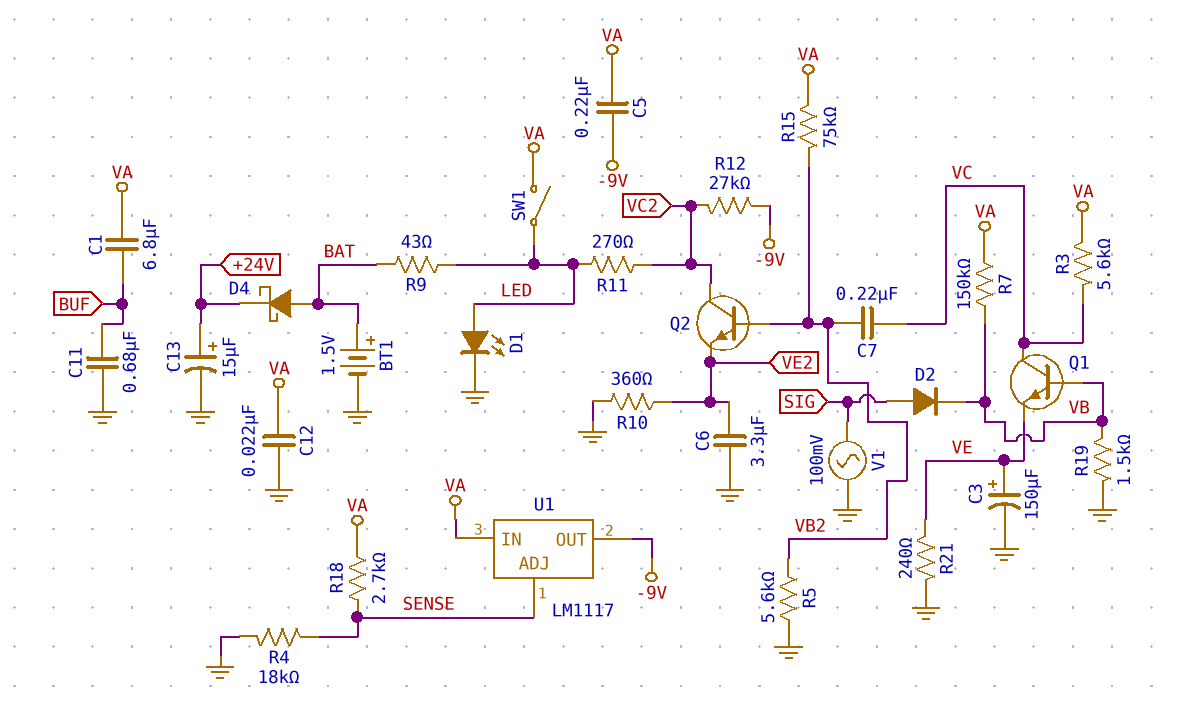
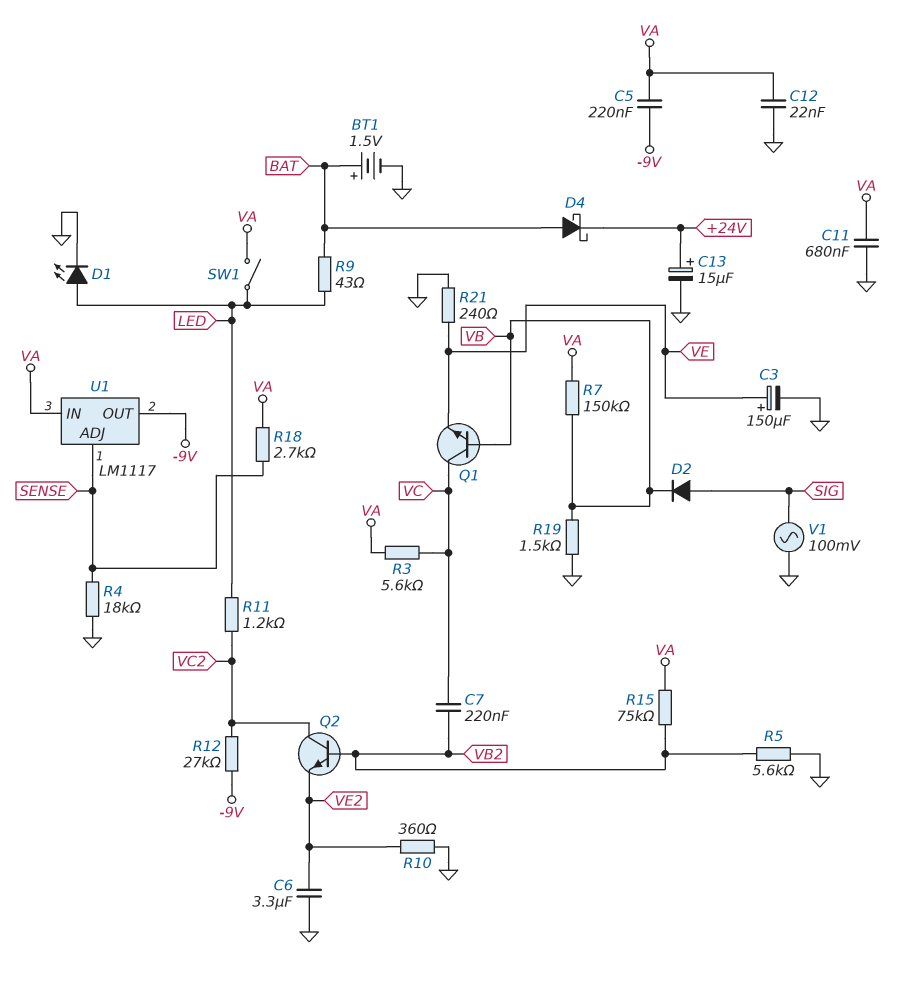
C1: 6.8uF (BUF, VA) -> none
C11: 680nF (BUF, GND) -> 680nF (GND, VA)
R11: 270 (LED, VC2) -> 1.2k (LED, VC2)

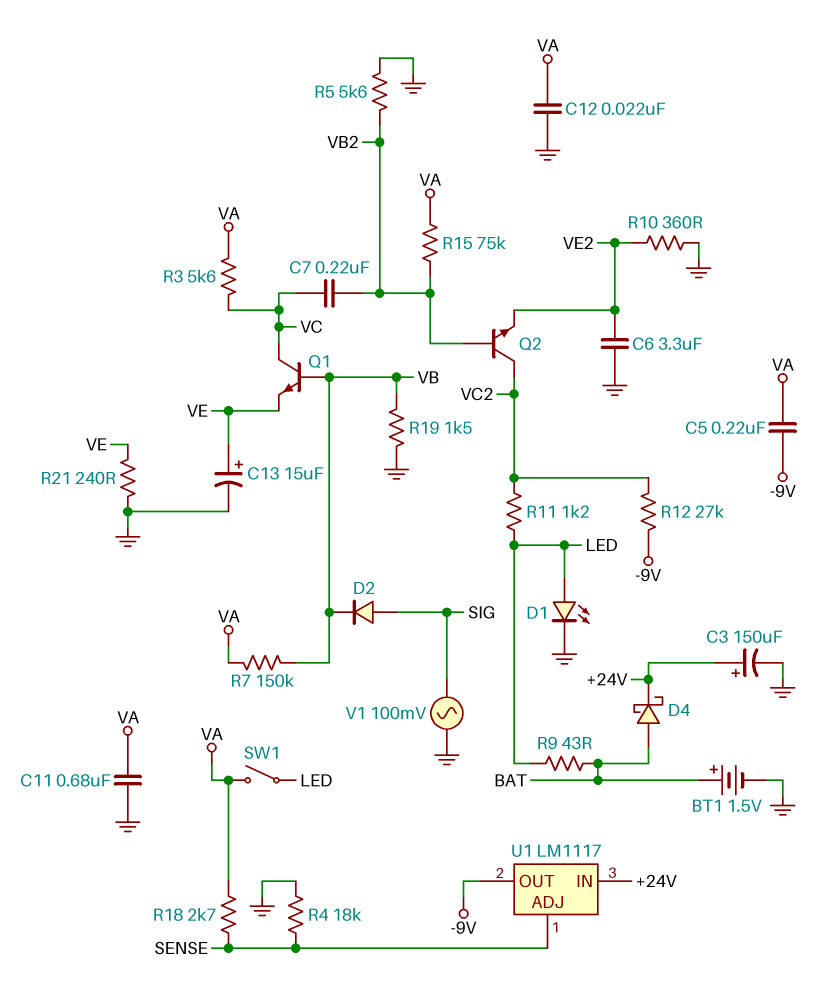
C3: 150uF (plus VE, minus GND) -> 150uF (plus +24V, minus GND)
C13: 15uF (plus +24V, minus GND) -> 15uF (plus VE, minus GND)
U1 pin IN: VA -> +24V

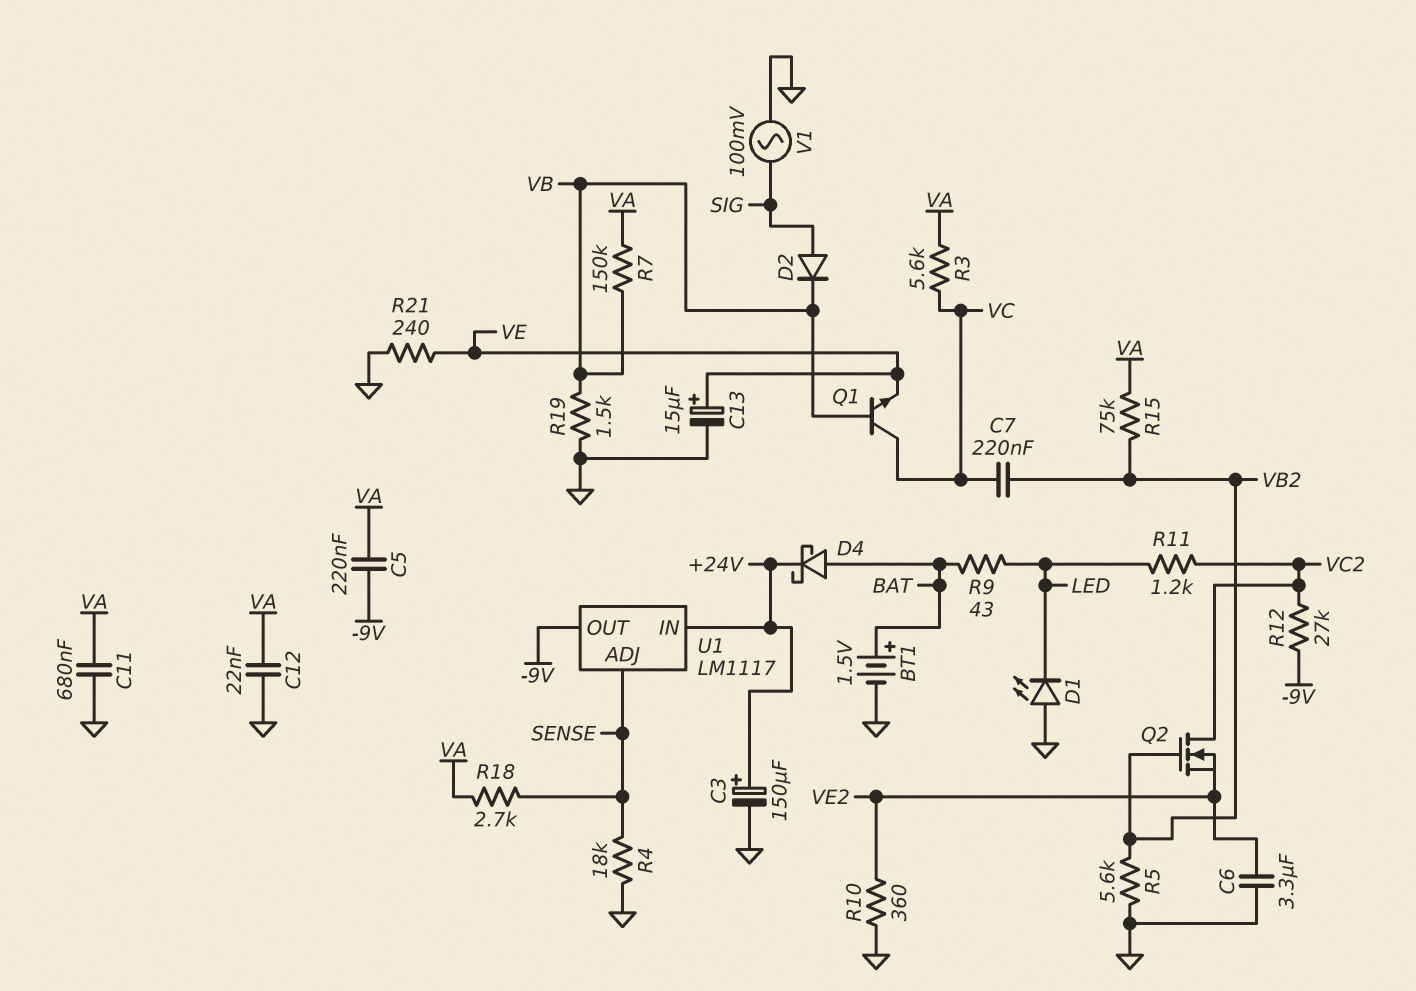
D1: LED (A LED, K GND) -> LED (A GND, K LED)
Q2: NPN (B VB2, C VC2, E VE2) -> NMOS (G VB2, D VC2, S VE2)
SW1: switch (LED, VA) -> none

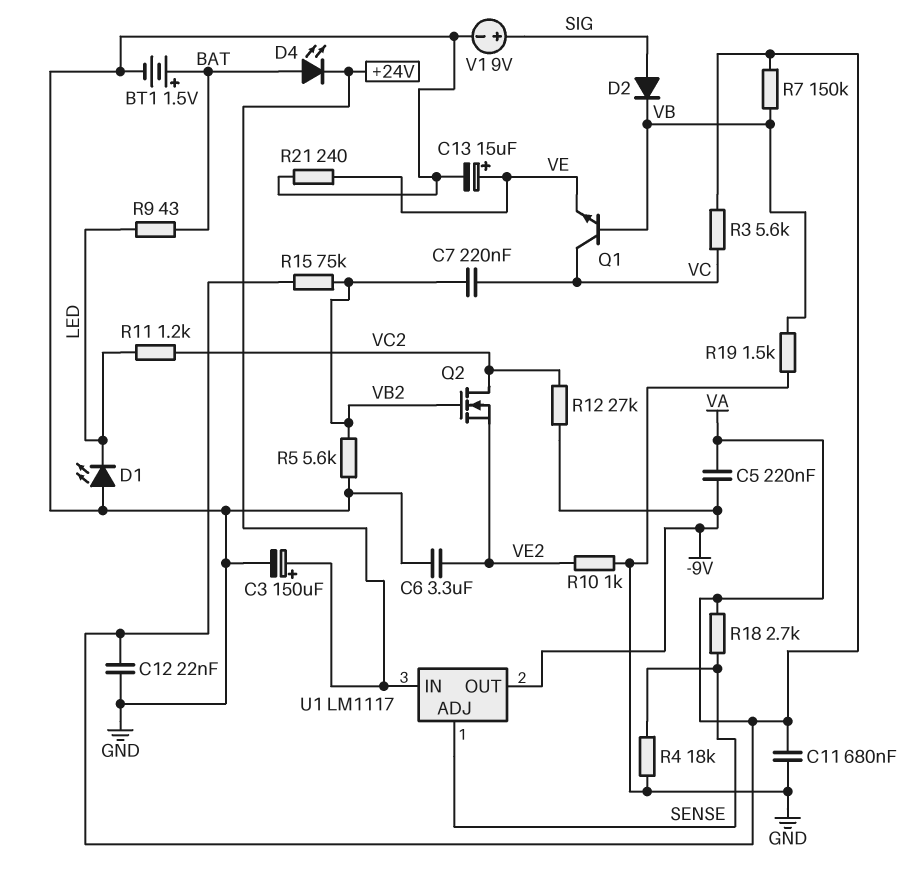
D4: schottky (A BAT, K +24V) -> LED (A BAT, K +24V)
R10: 360 (GND, VE2) -> 1k (GND, VE2)
V1: AC 100mV (GND, SIG) -> 9V (plus SIG, minus GND)

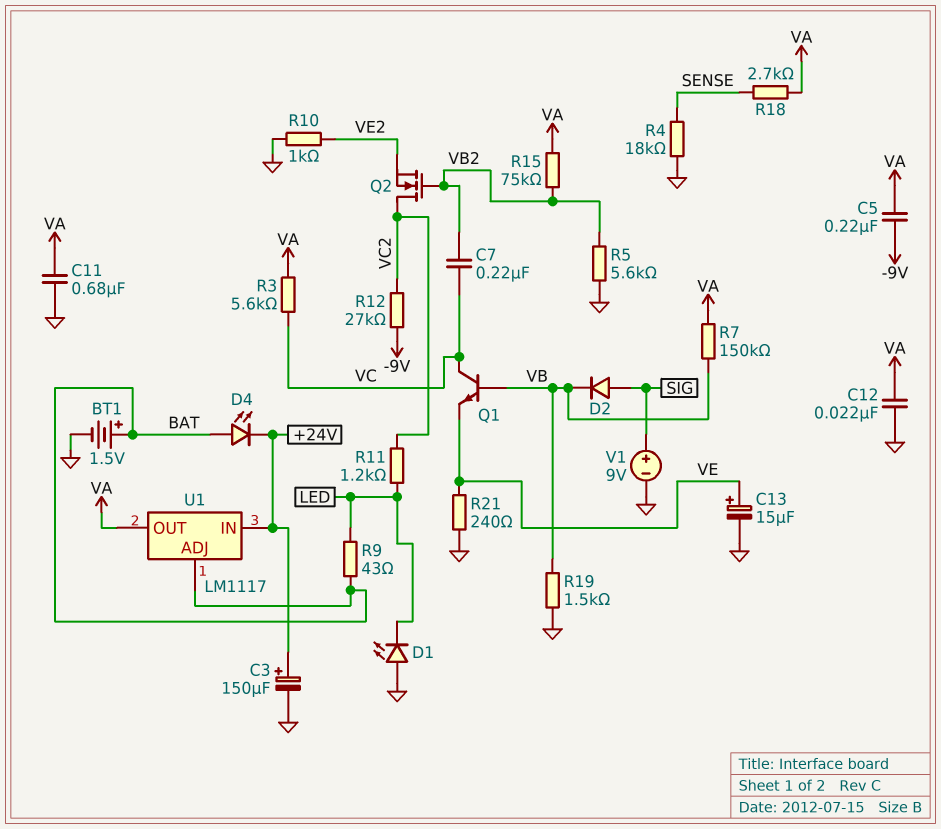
C6: 3.3uF (GND, VE2) -> none
U1 pin ADJ: SENSE -> BAT
U1 pin OUT: -9V -> VA

